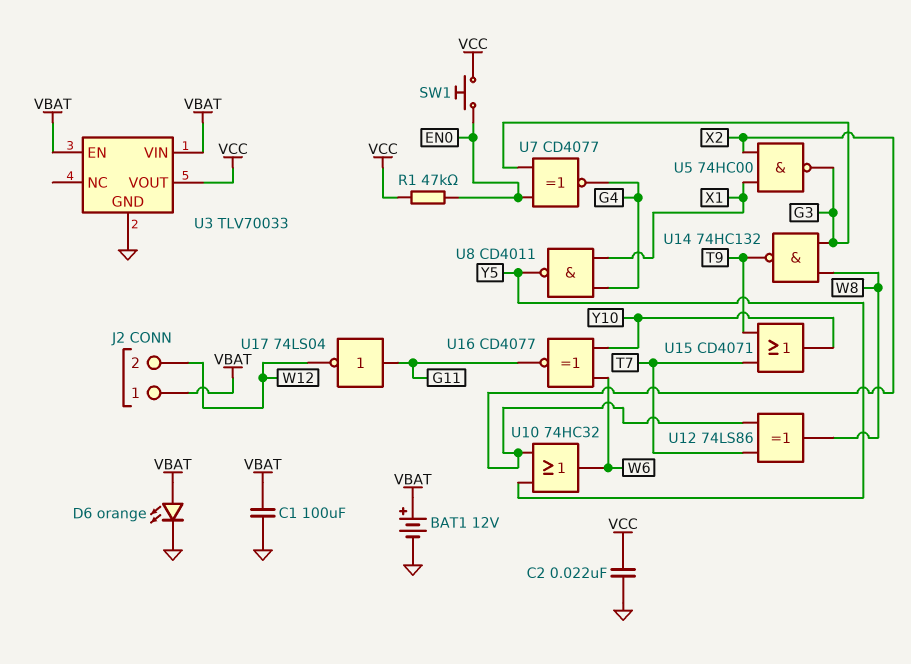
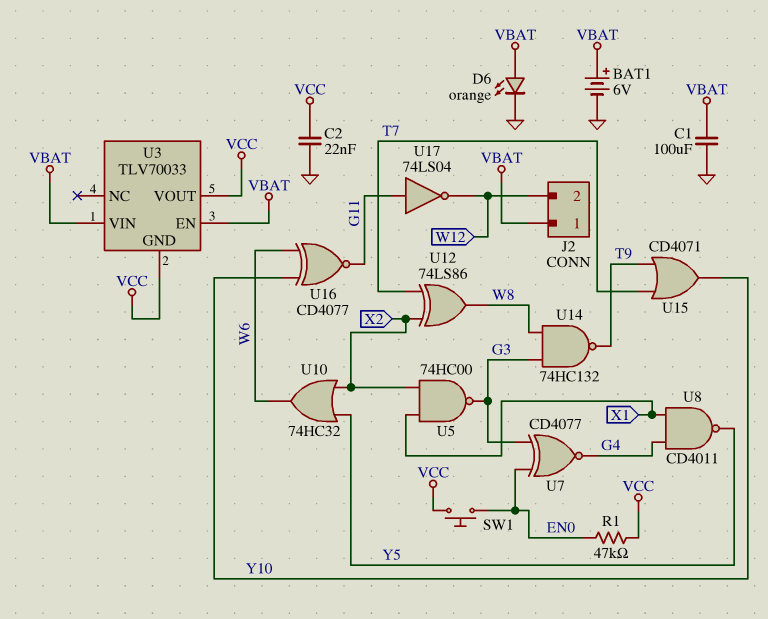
BAT1: 12V (plus VBAT, minus GND) -> 6V (plus VBAT, minus GND)
U3 pin GND: GND -> VCC

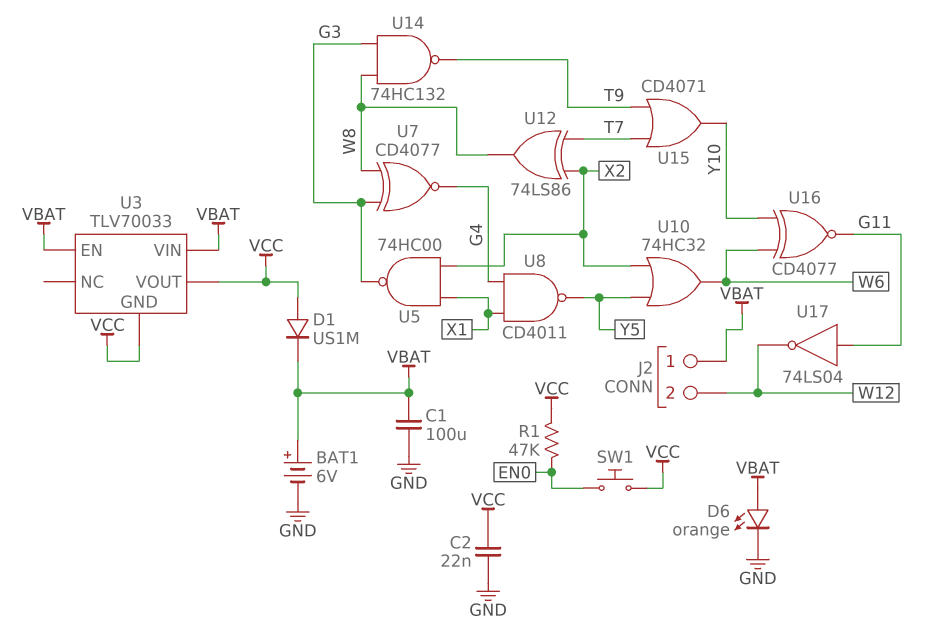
D1: none -> diode US1M (A VCC, K VBAT)
U7: XNOR CD4077 (in EN0, in G3, out G4) -> XNOR CD4077 (in G3, in W8, out G4)

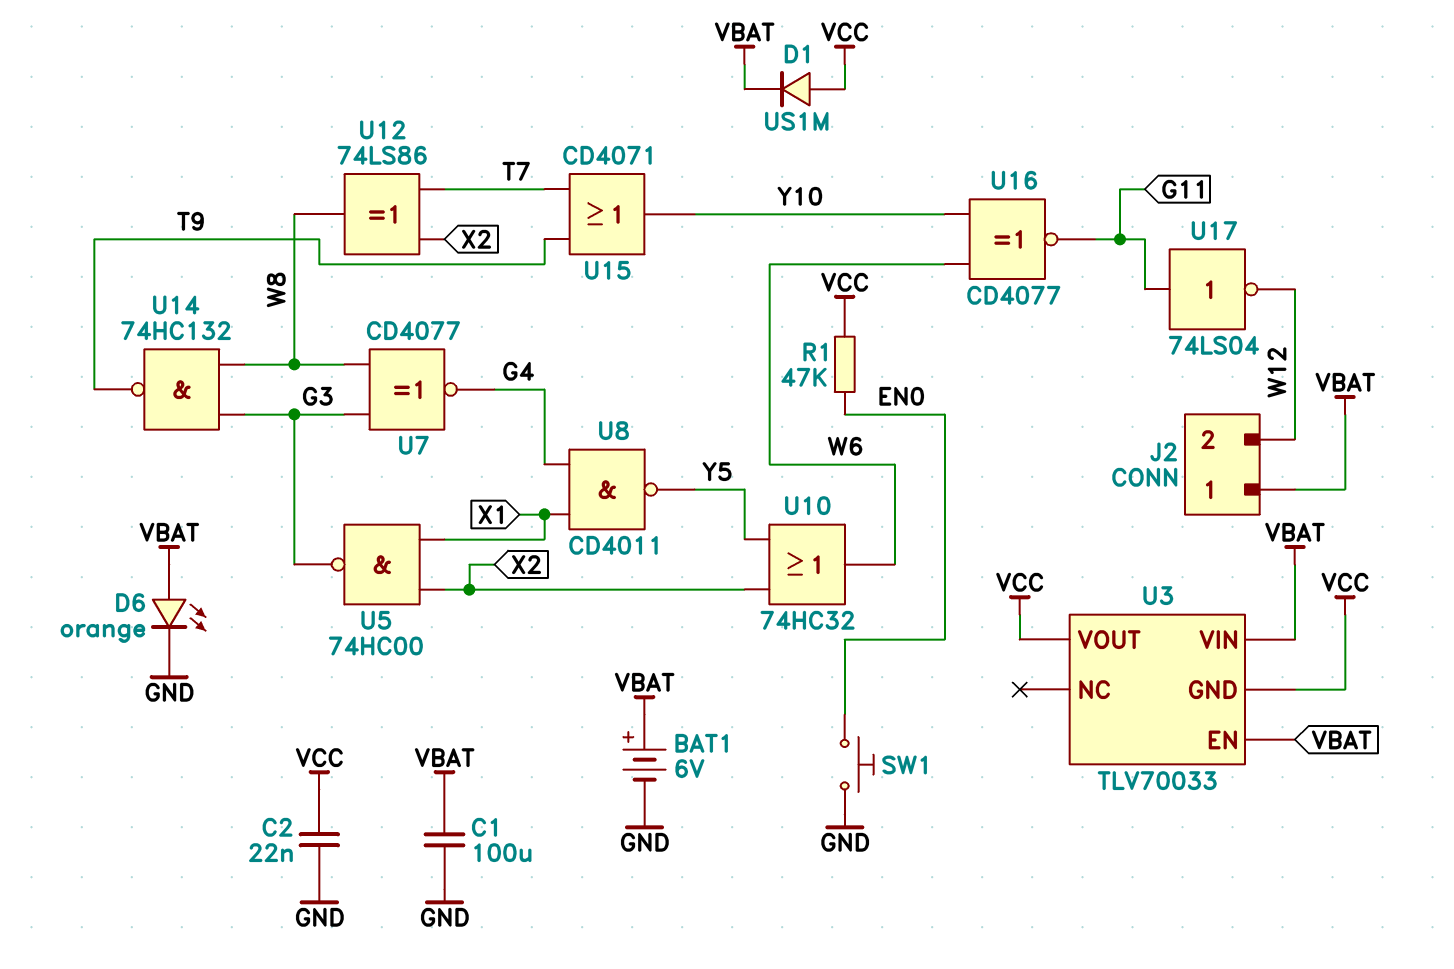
SW1: button (EN0, VCC) -> button (EN0, GND)

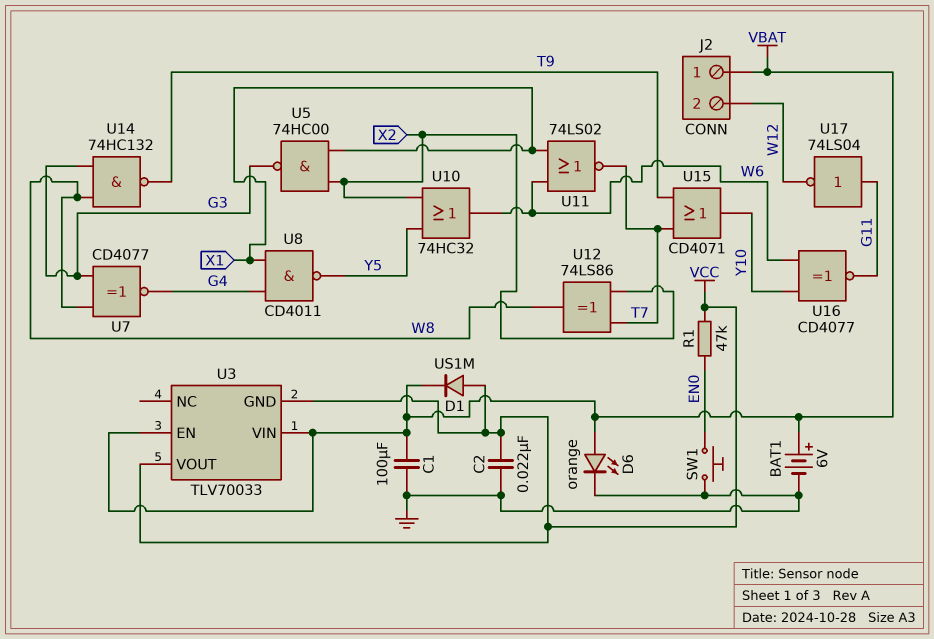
U11: none -> NOR 74LS02 (in W6, in X1, out T7)

